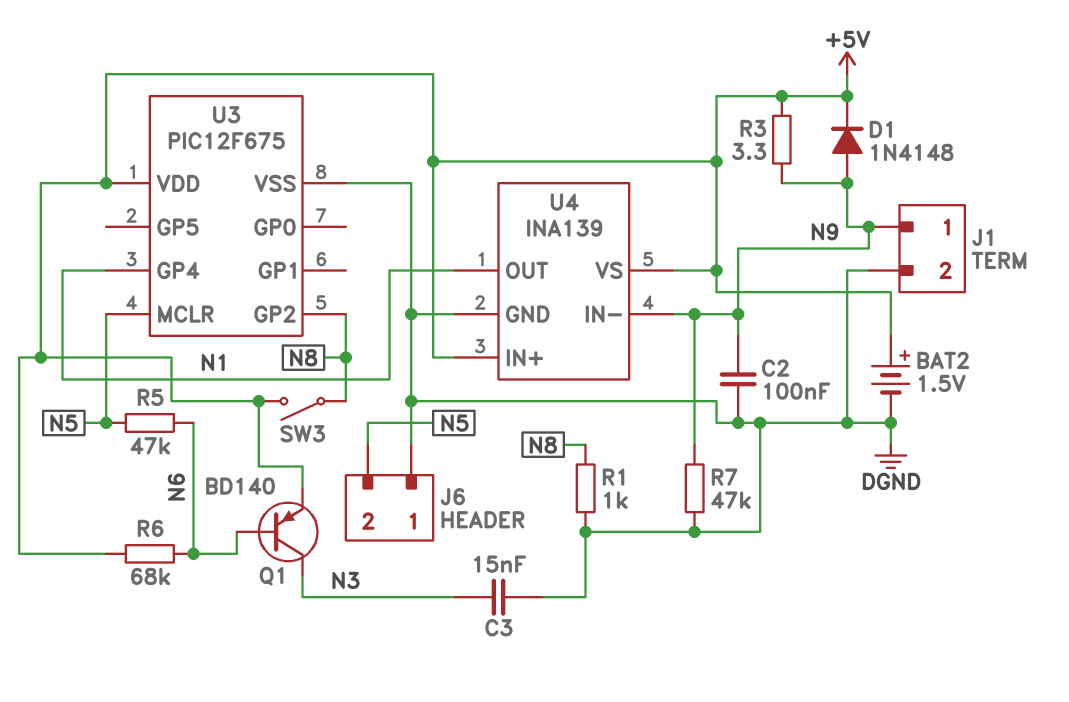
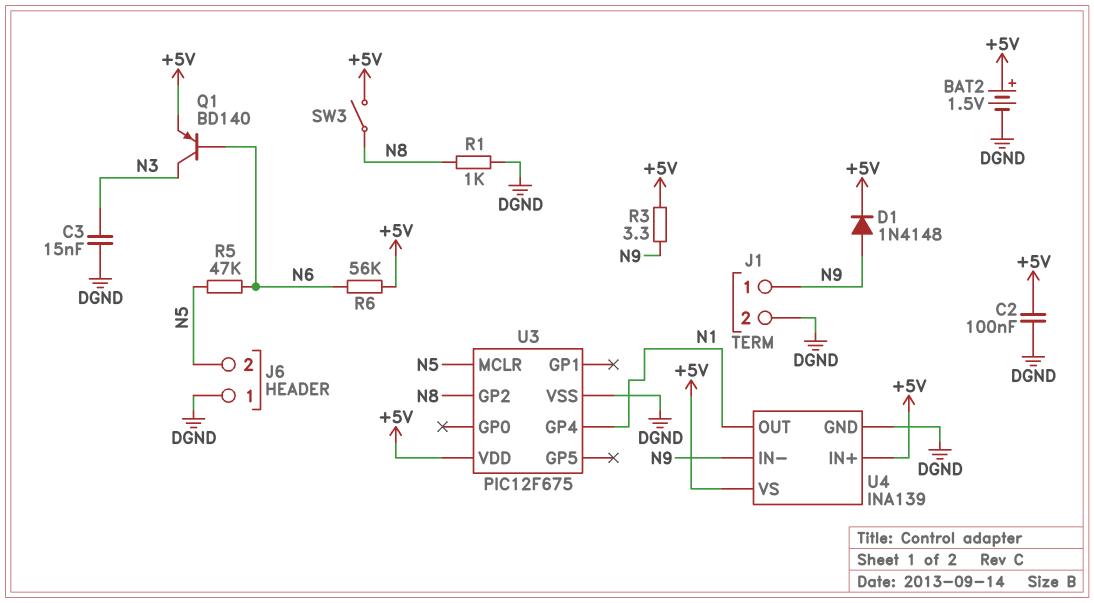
C2: 100nF (DGND, N9) -> 100nF (+5V, DGND)
R6: 68k (+5V, N6) -> 56k (+5V, N6)
R7: 47k (DGND, N9) -> none

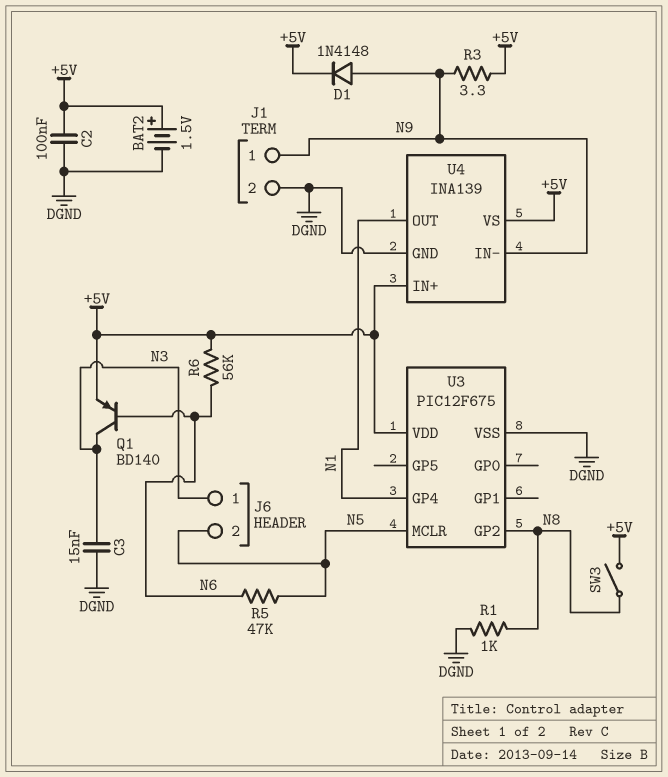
J6 pin 1: DGND -> N3

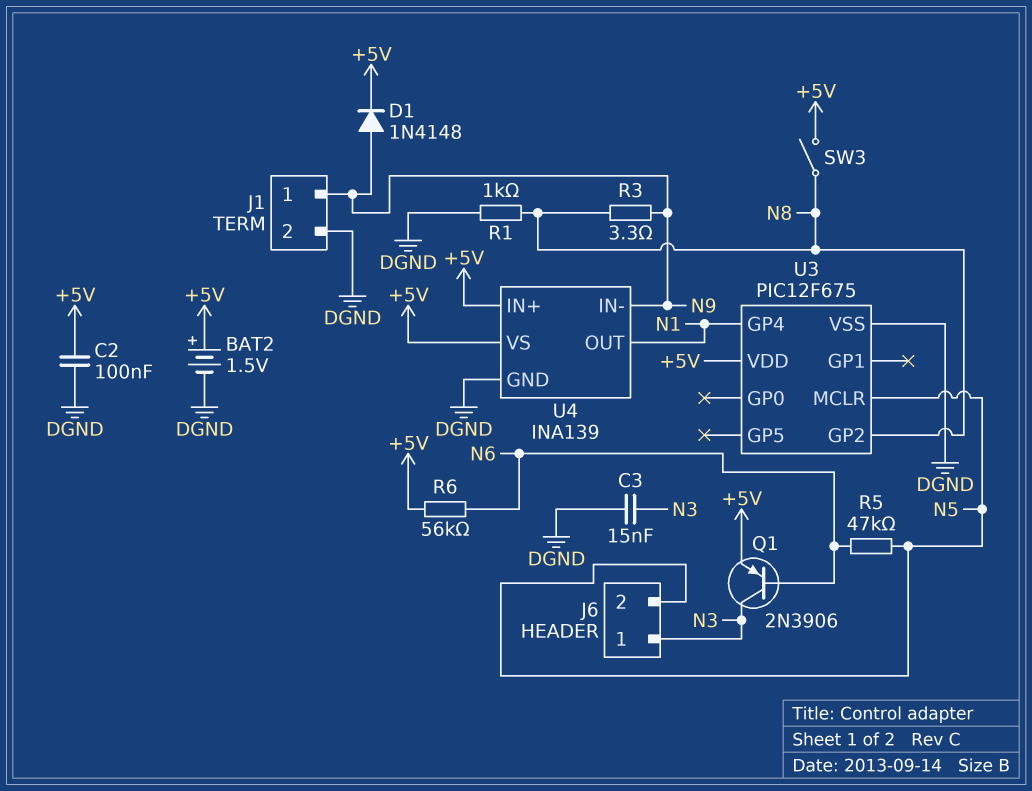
Q1: PNP BD140 (B N6, C N3, E +5V) -> PNP 2N3906 (B N6, C N3, E +5V)
R3: 3.3 (+5V, N9) -> 3.3 (N8, N9)

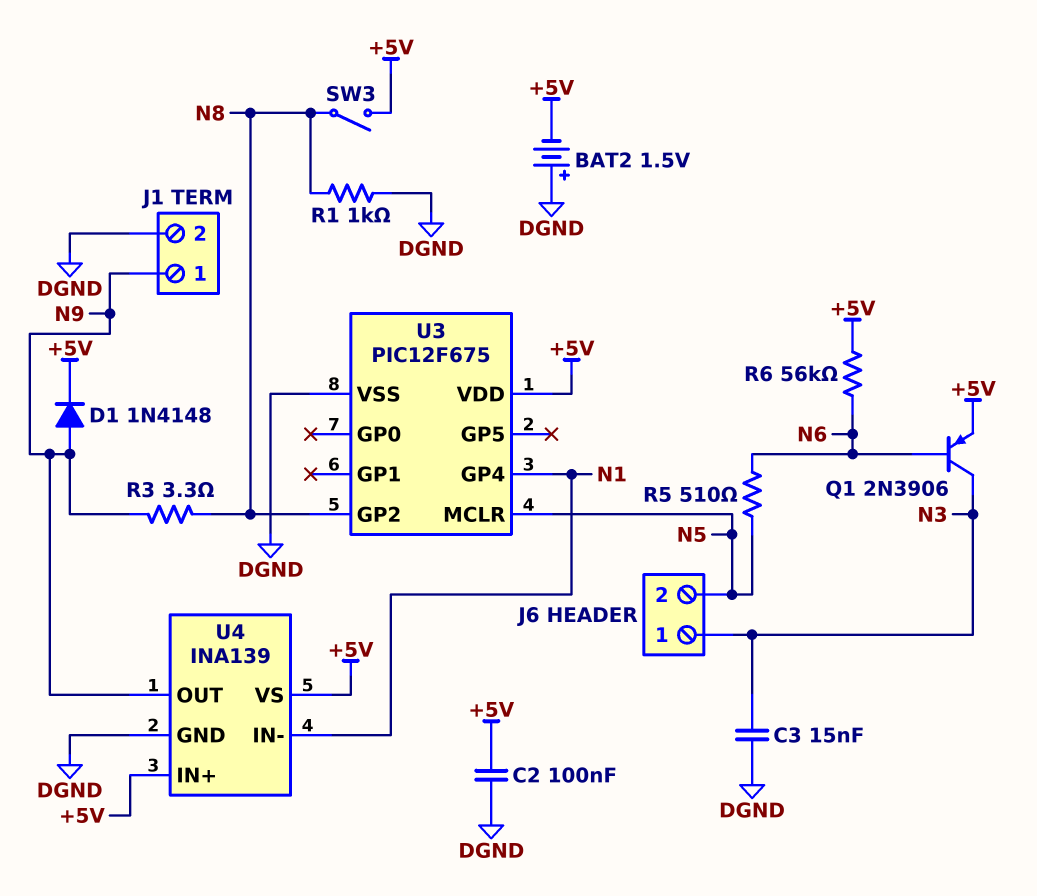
BAT2: 1.5V (plus +5V, minus DGND) -> 1.5V (plus DGND, minus +5V)
R5: 47k (N5, N6) -> 510 (N5, N6)
U4 pin IN-: N9 -> N1
U4 pin OUT: N1 -> N9

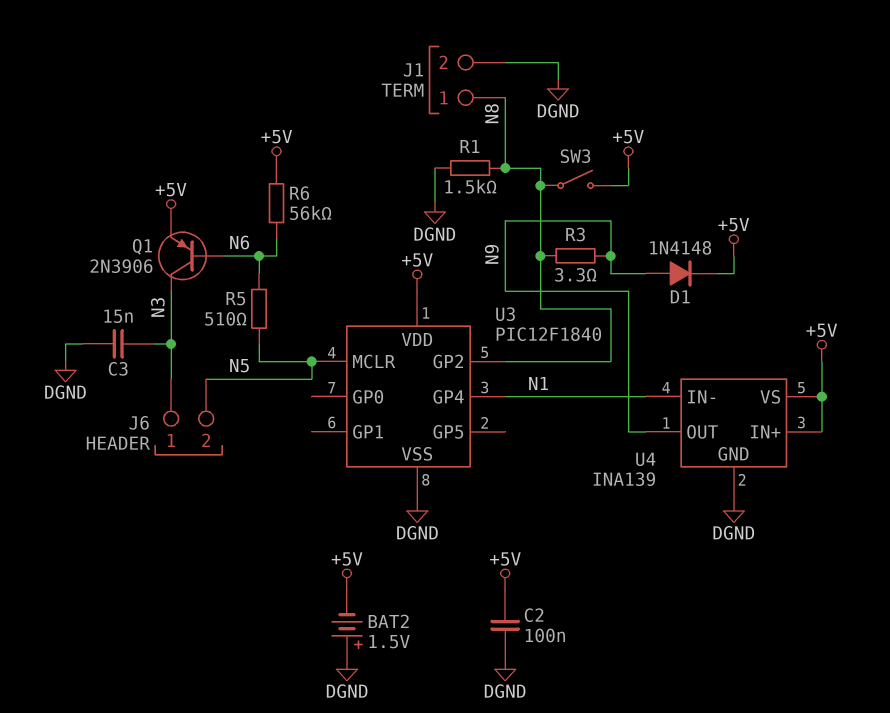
J1 pin 1: N9 -> N8
R1: 1k (DGND, N8) -> 1.5k (DGND, N8)
U3: PIC12F675 -> PIC12F1840

